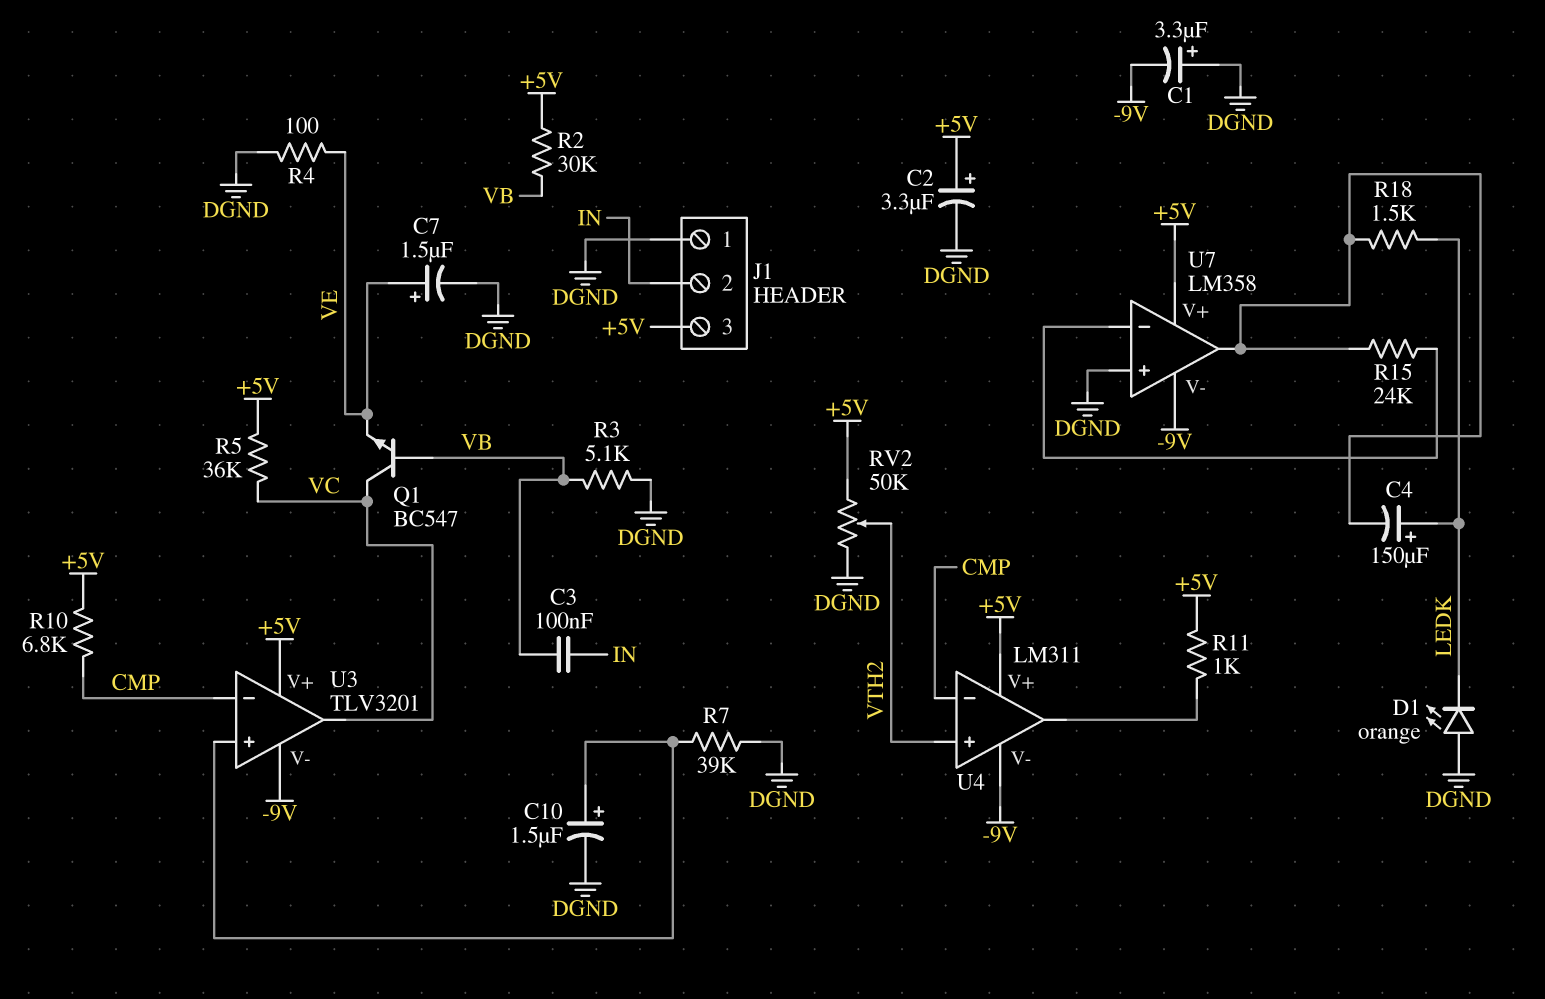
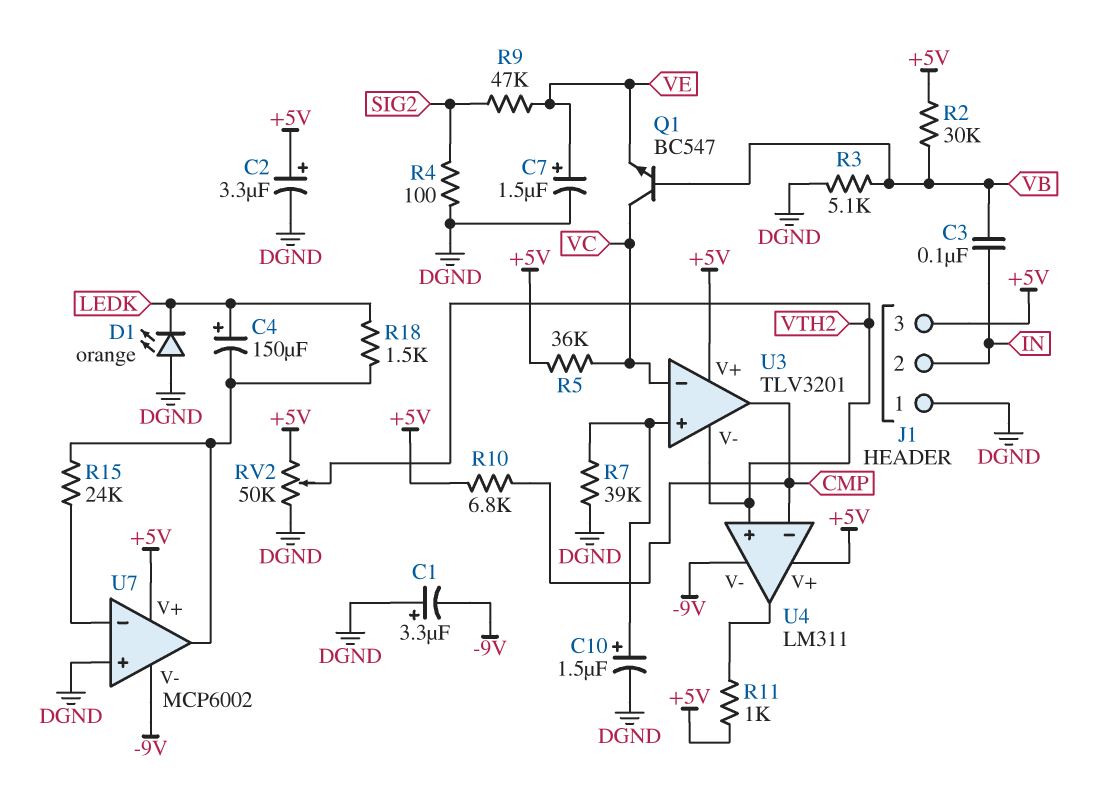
R4: 100 (DGND, VE) -> 100 (DGND, SIG2)
R9: none -> 47k (SIG2, VE)
U3 pin V-: -9V -> VTH2
U3 pin in-: CMP -> VC
U3 pin out: VC -> CMP
U7: LM358 -> MCP6002

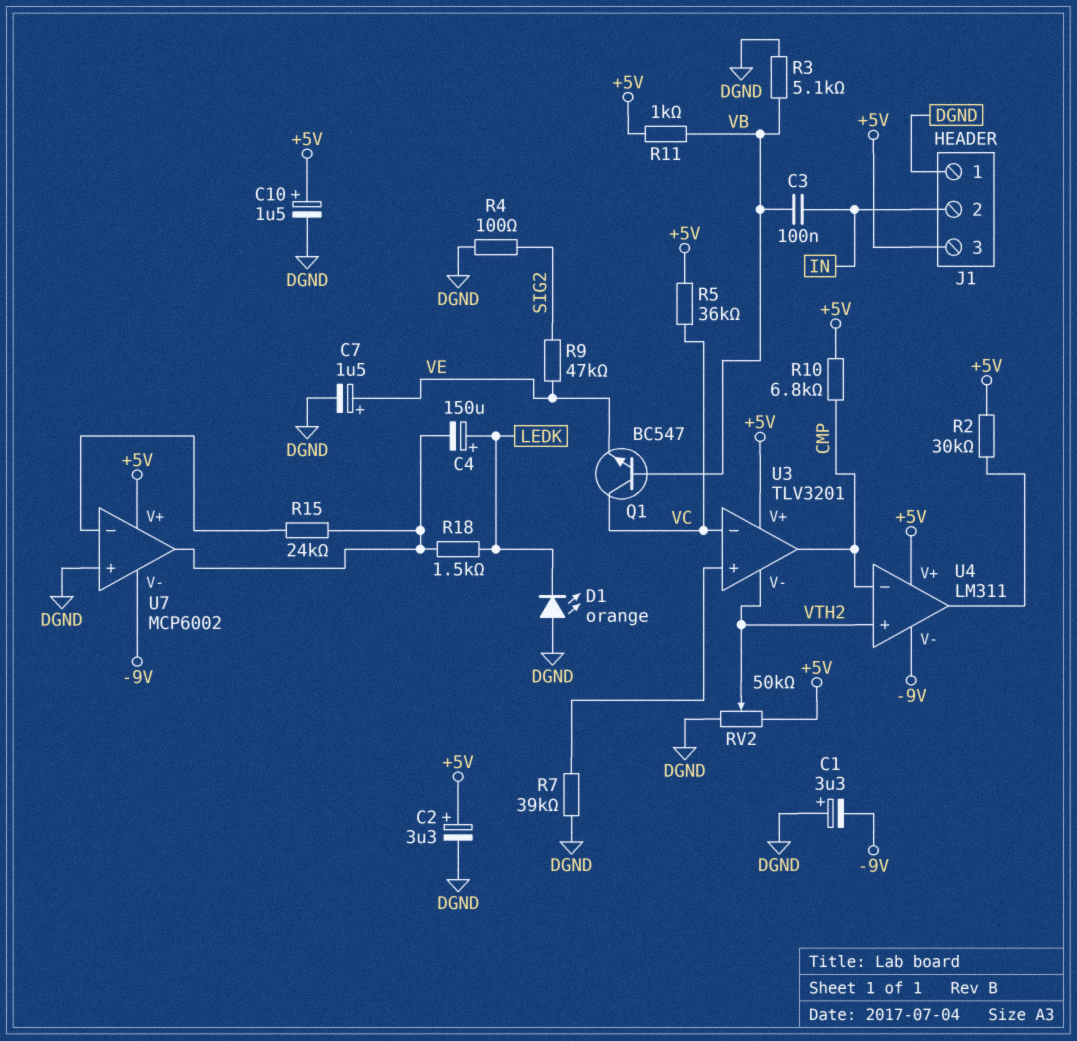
C10: 1.5uF (plus U3/in+, minus DGND) -> 1.5uF (plus +5V, minus DGND)
R2: 30k (+5V, VB) -> 30k (+5V, U4/out)
R11: 1k (+5V, U4/out) -> 1k (+5V, VB)

